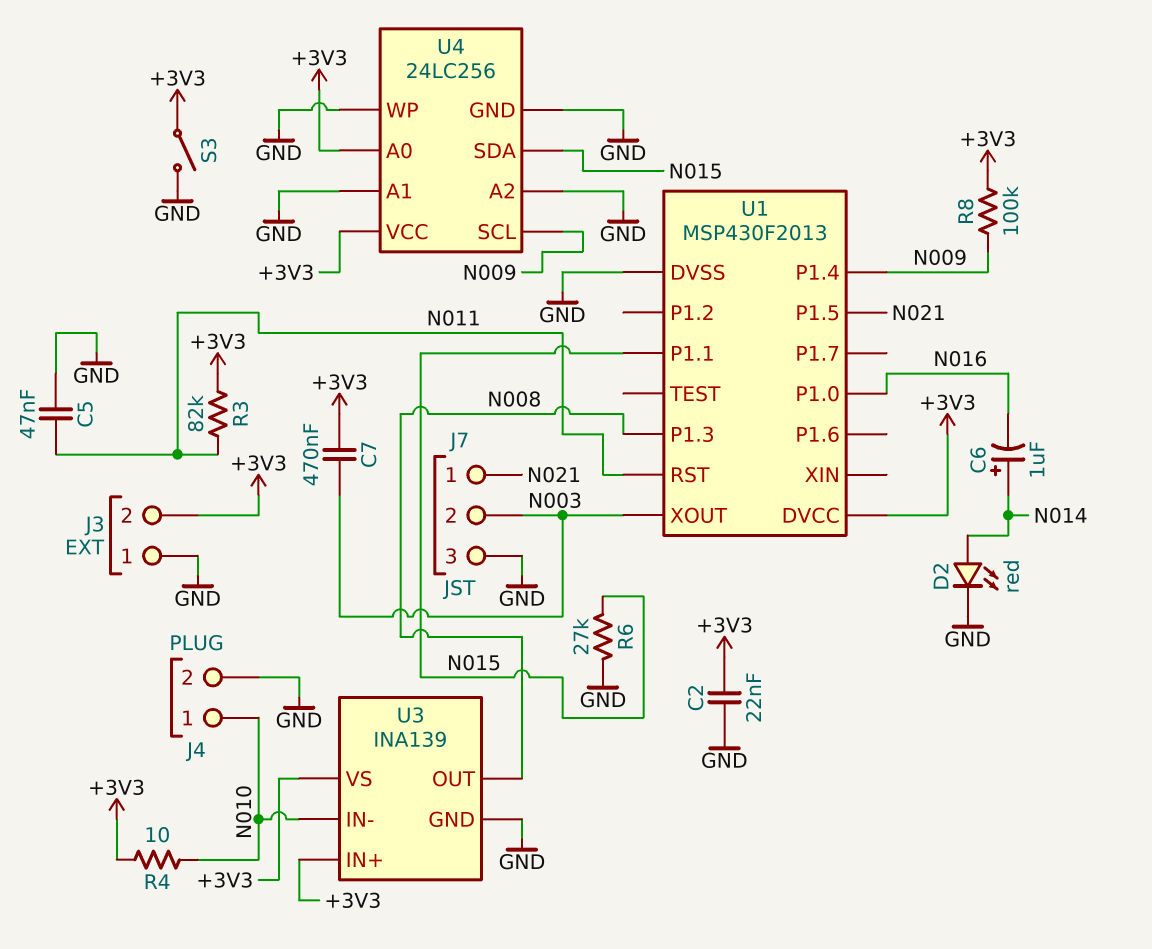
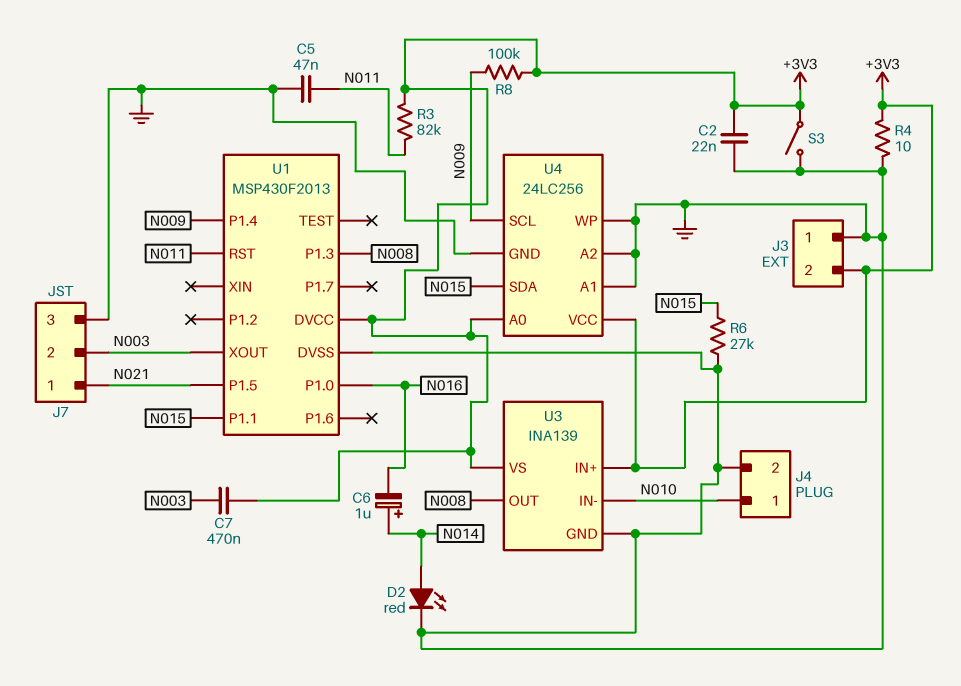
R4: 10 (+3V3, N010) -> 10 (+3V3, GND)

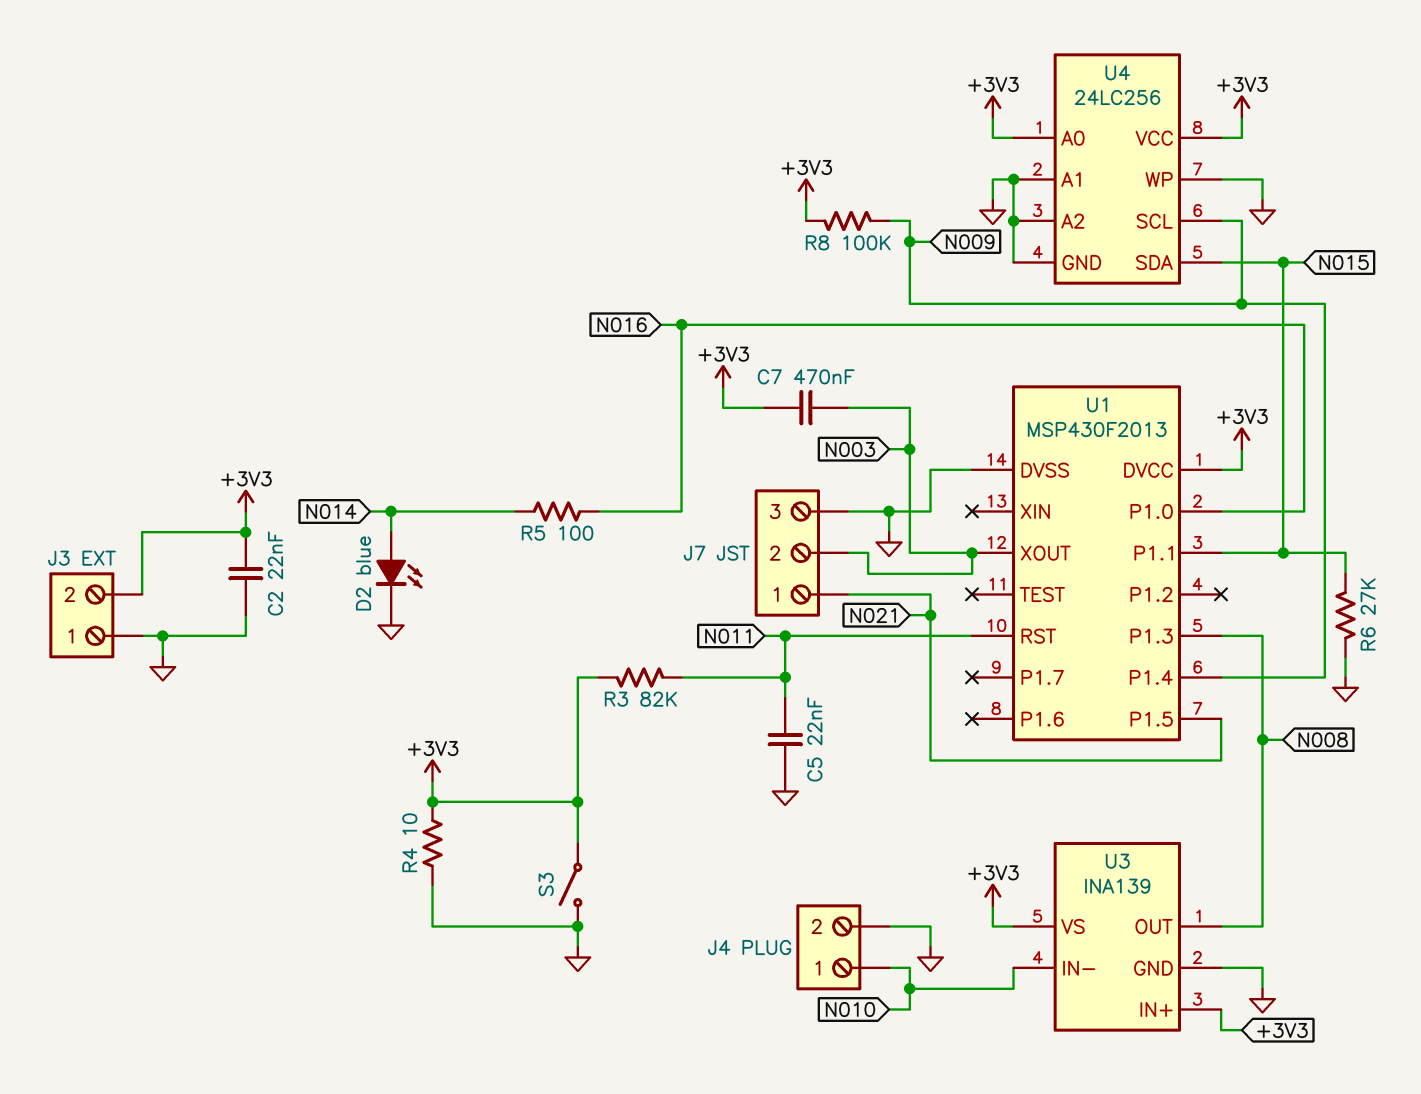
C5: 47nF (GND, N011) -> 22nF (GND, N011)
C6: 1uF (plus N014, minus N016) -> none
D2: LED red (A N014, K GND) -> LED blue (A N014, K GND)
R5: none -> 100 (N014, N016)

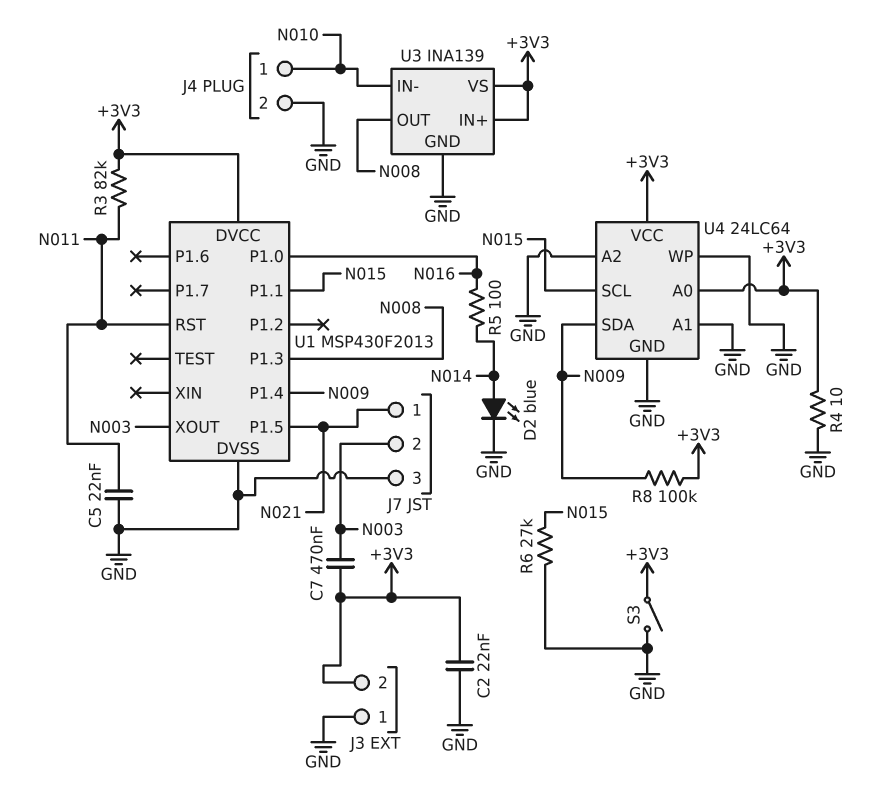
U4: 24LC256 -> 24LC64
U4 pin SCL: N009 -> N015
U4 pin SDA: N015 -> N009

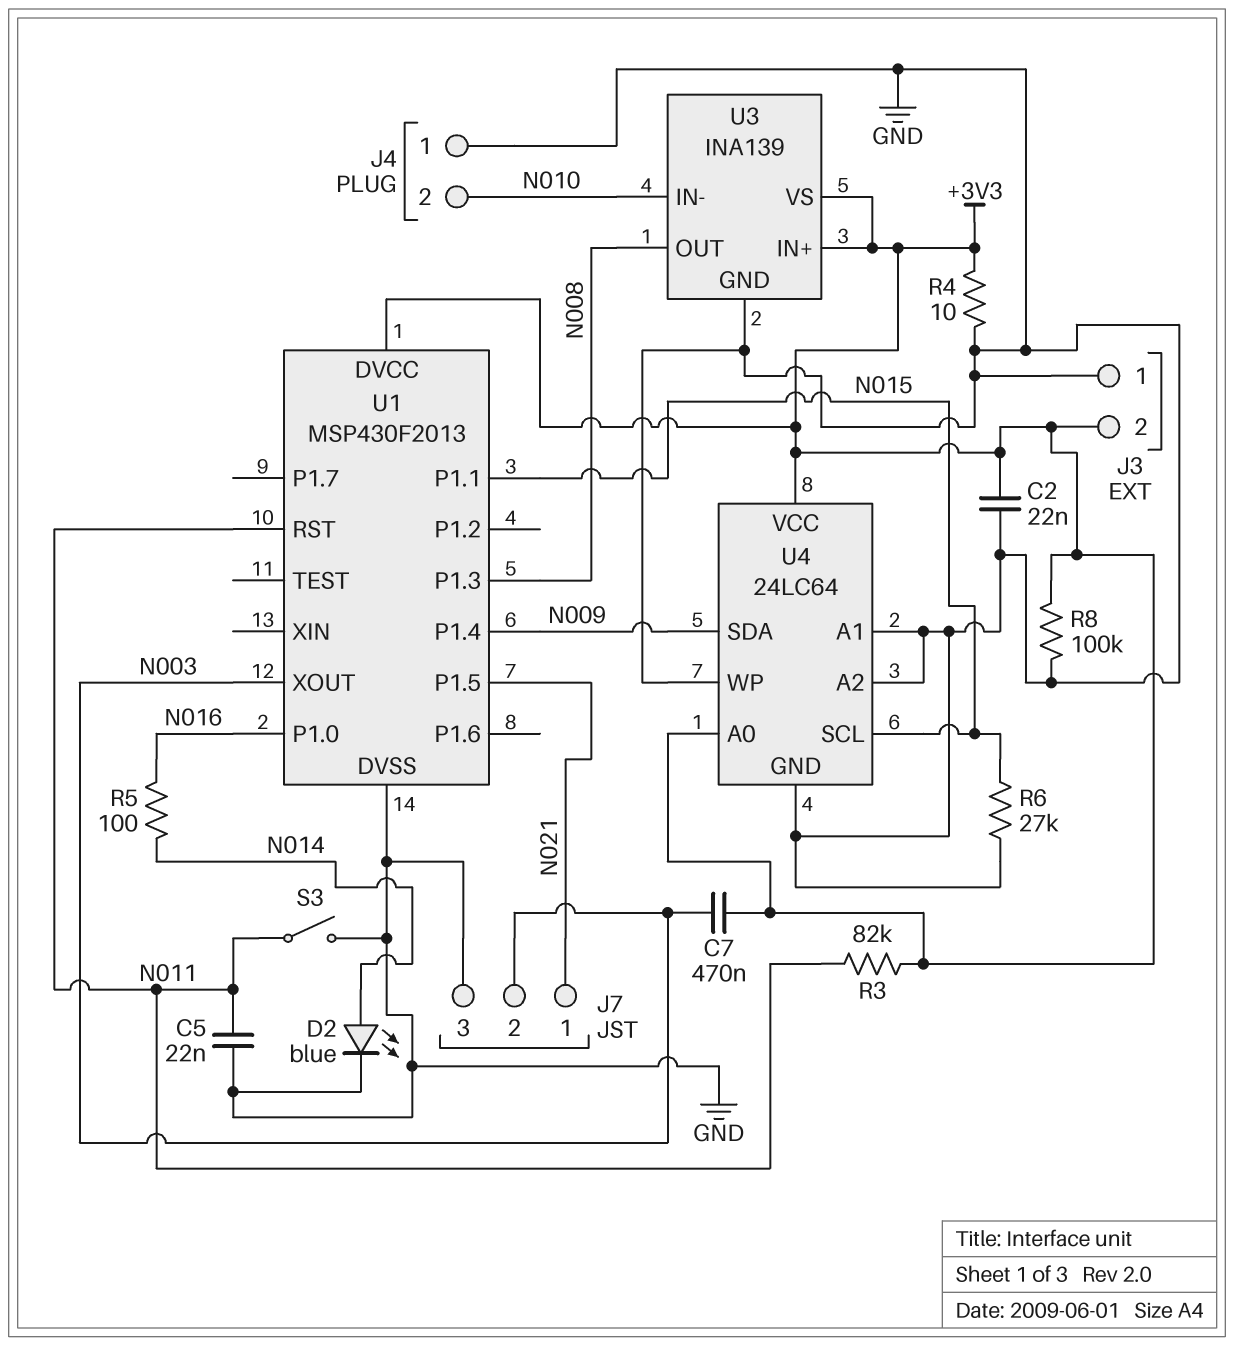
J4 pin 1: N010 -> GND
J4 pin 2: GND -> N010
R8: 100k (+3V3, N009) -> 100k (+3V3, GND)
S3: switch (+3V3, GND) -> switch (GND, N011)

